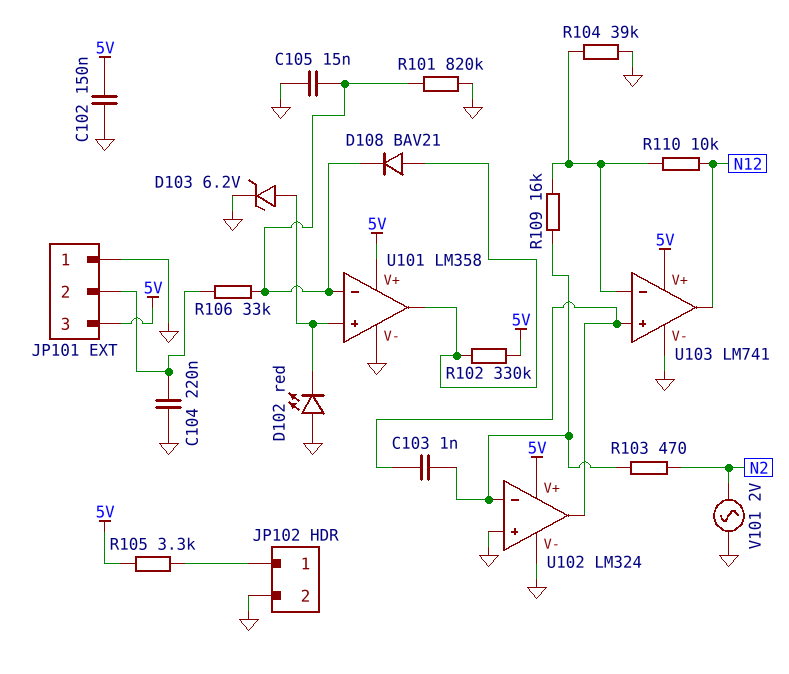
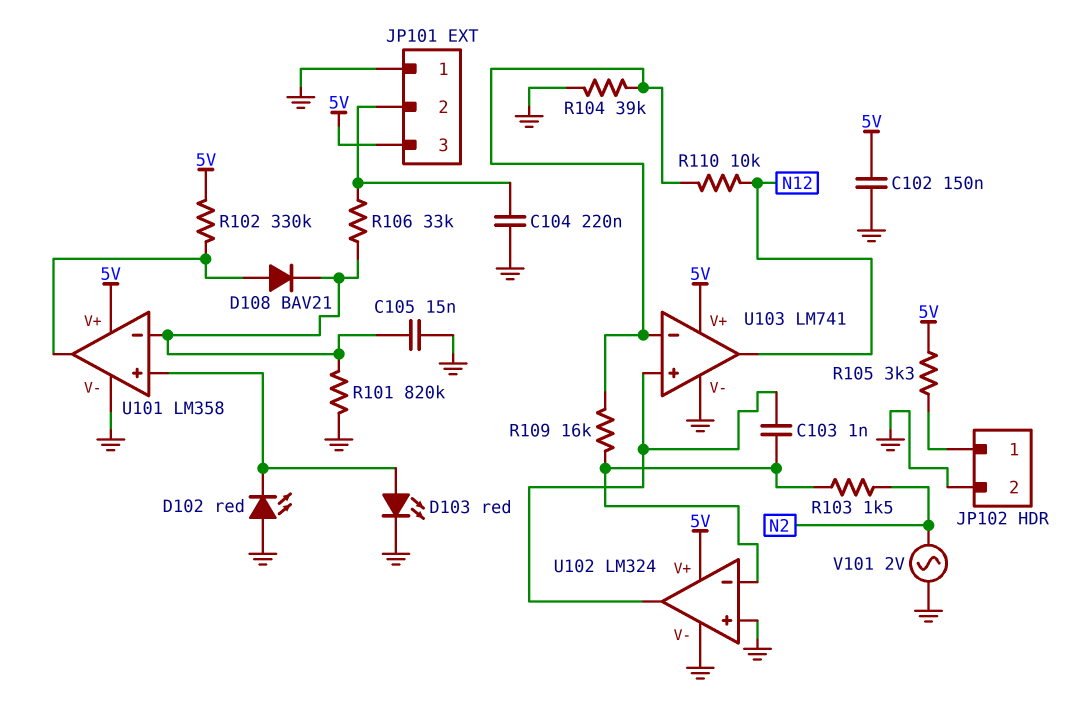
D103: zener 6.2V (A U101/in+, K GND) -> LED red (A U101/in+, K GND)
R103: 470 (N2, U102/in-) -> 1.5k (N2, U102/in-)

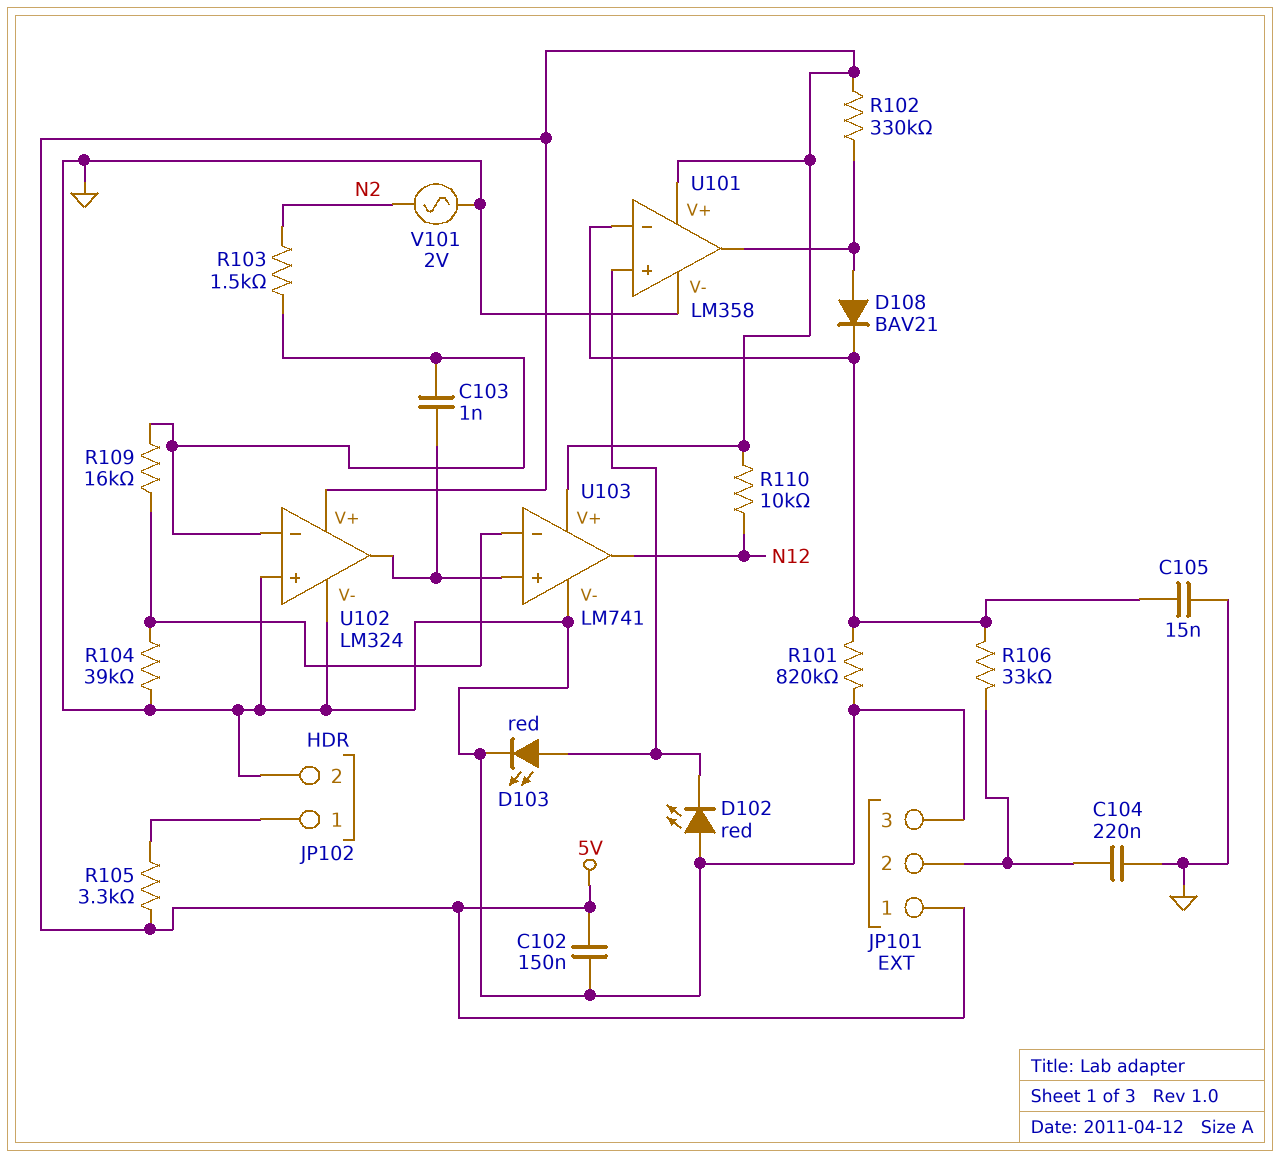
JP101 pin 1: GND -> 5V
JP101 pin 3: 5V -> GND
R110: 10k (N12, U103/in-) -> 10k (5V, N12)

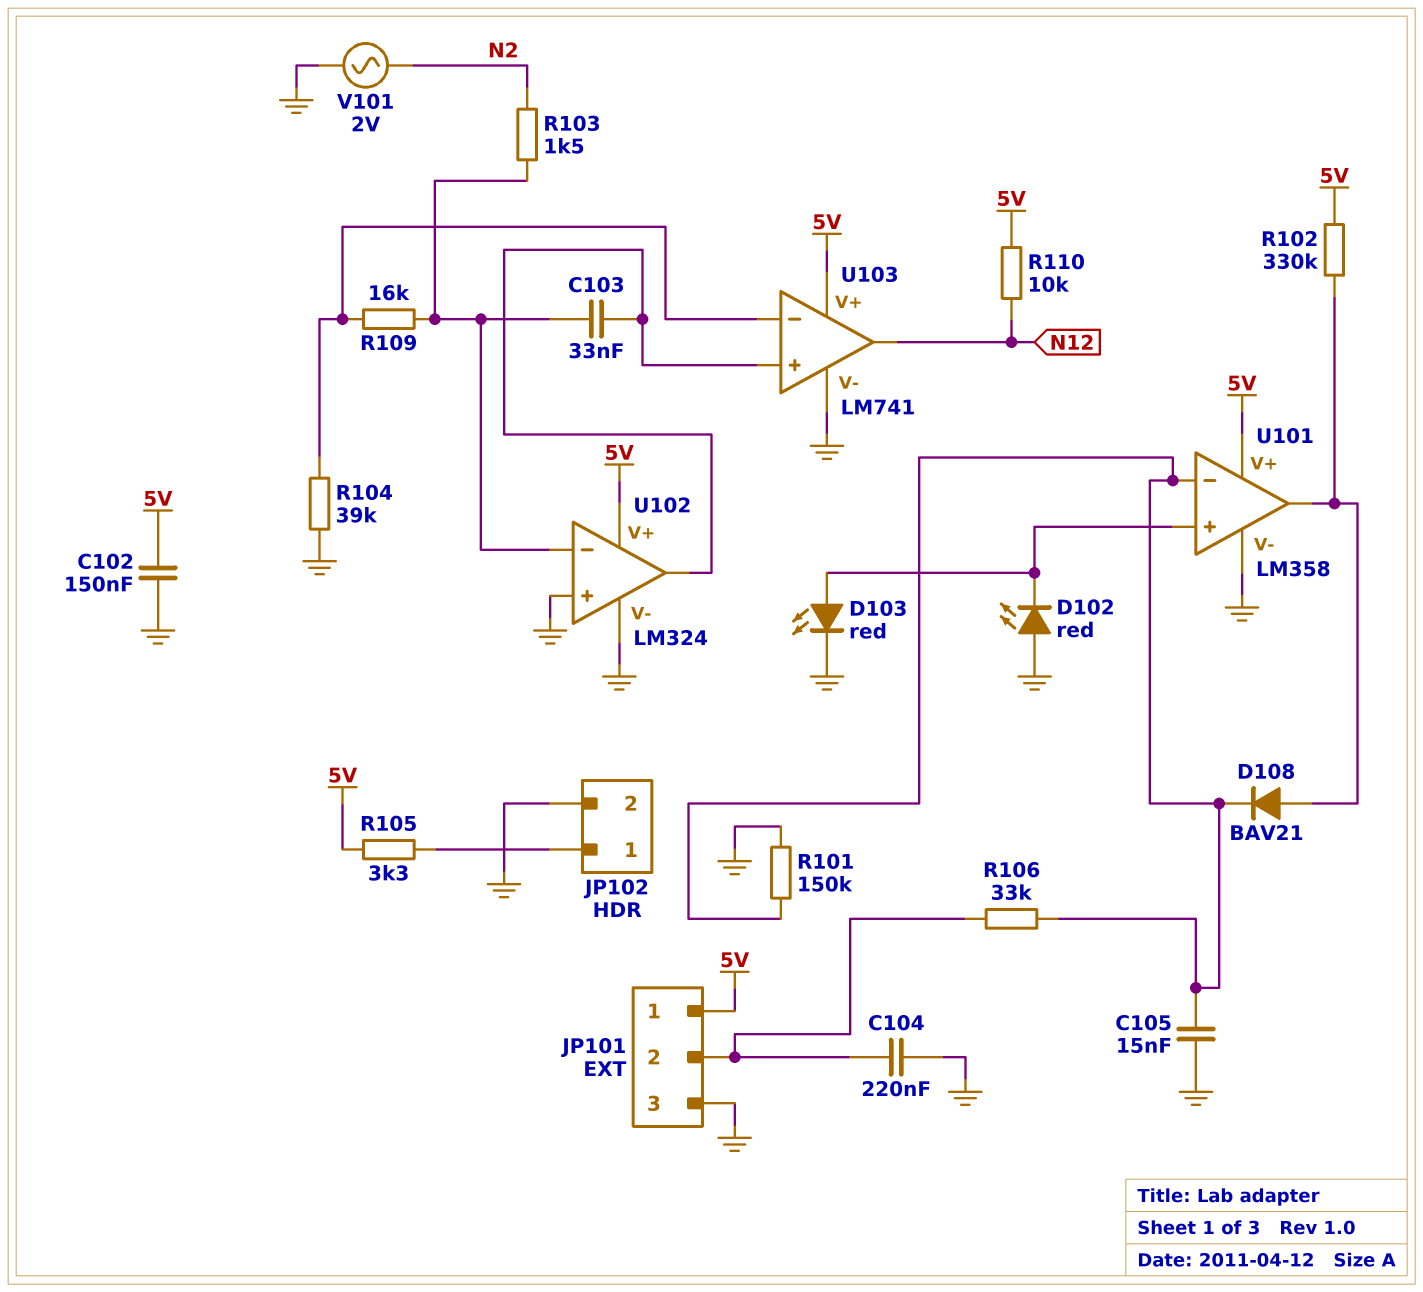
C103: 1nF (U102/in-, U102/out) -> 33nF (U102/in-, U102/out)
R101: 820k (GND, U101/in-) -> 150k (GND, U101/in-)

